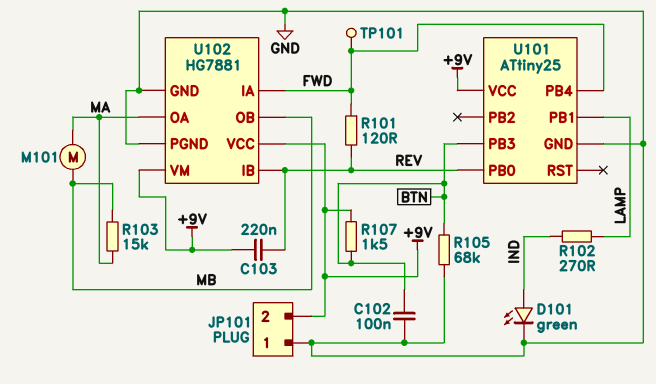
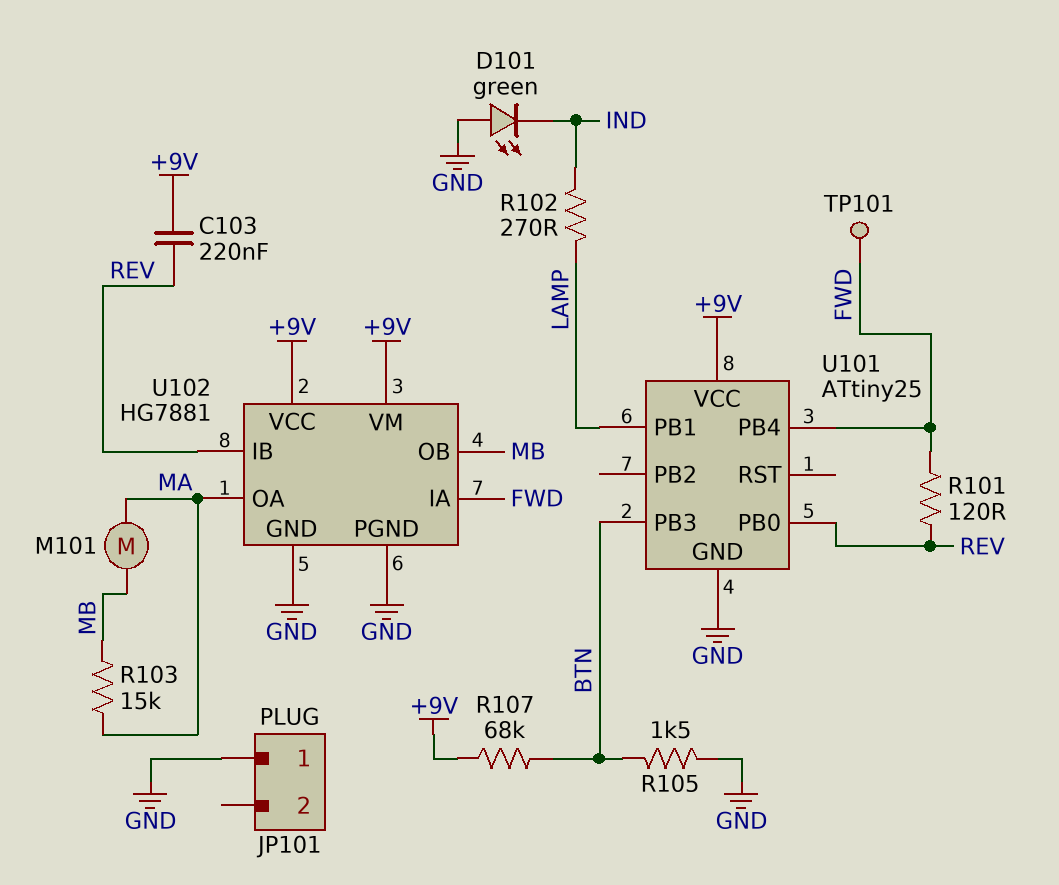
C102: 100nF (BTN, GND) -> none
D101: LED green (A IND, K GND) -> LED green (A GND, K IND)
JP101 pin 2: +9V -> none
R105: 68k (BTN, GND) -> 1.5k (BTN, GND)
R107: 1.5k (+9V, BTN) -> 68k (+9V, BTN)

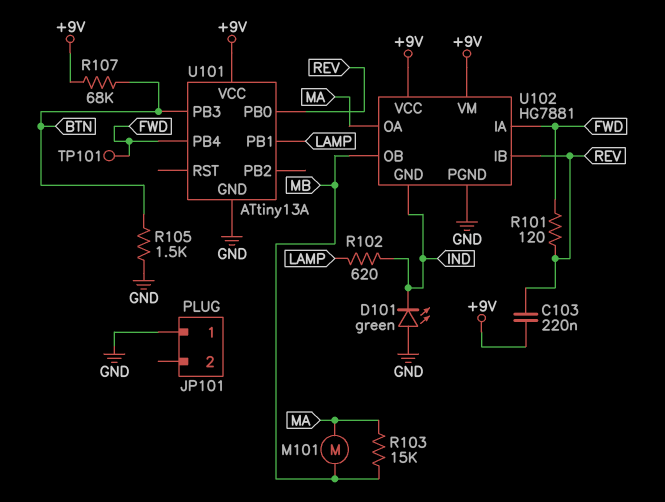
R102: 270 (IND, LAMP) -> 620 (IND, LAMP)
U101: ATtiny25 -> ATtiny13A
U102 pin GND: GND -> IND

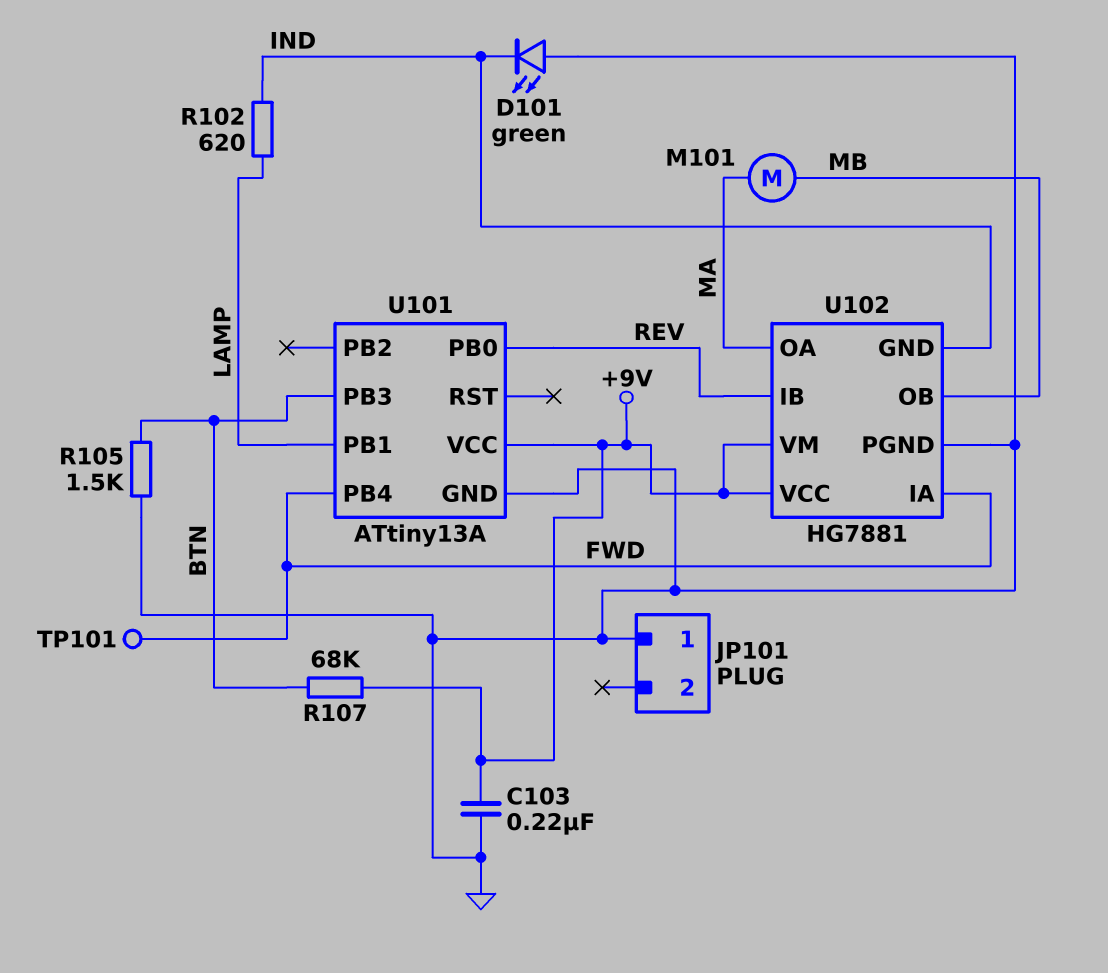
C103: 220nF (+9V, REV) -> 220nF (+9V, GND)
R101: 120 (FWD, REV) -> none
R103: 15k (MA, MB) -> none

